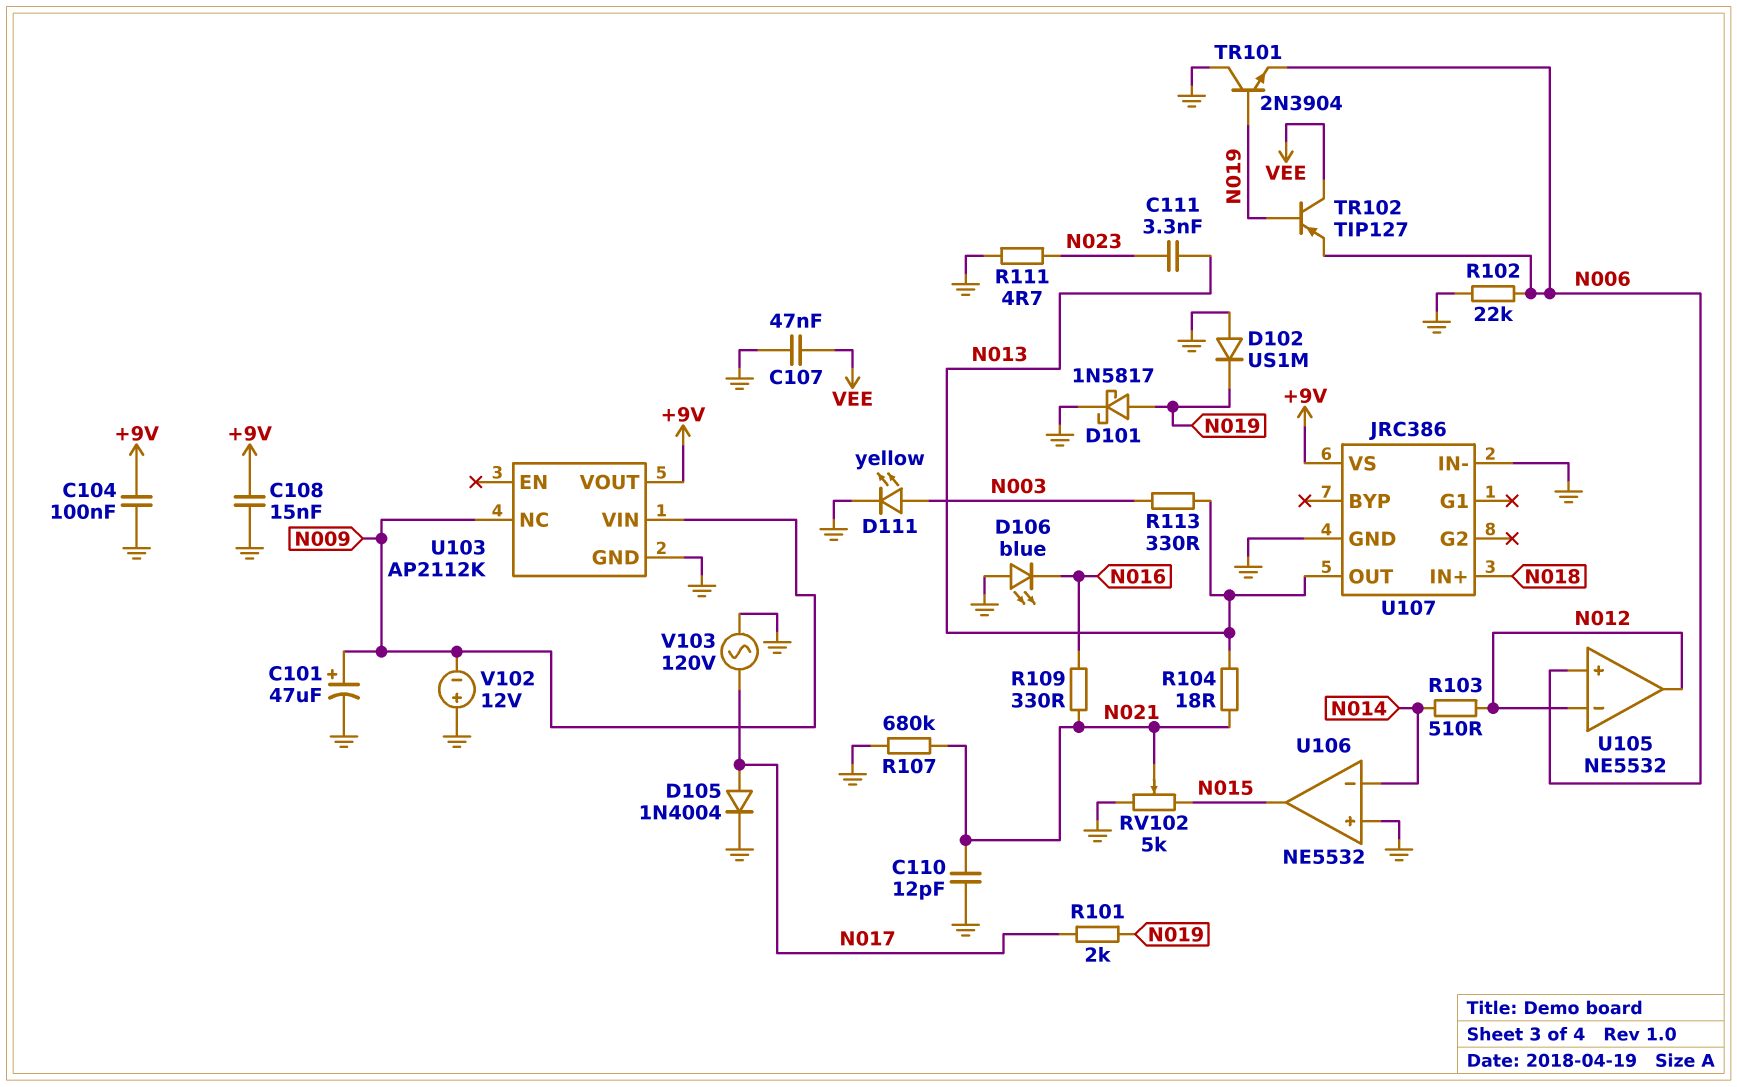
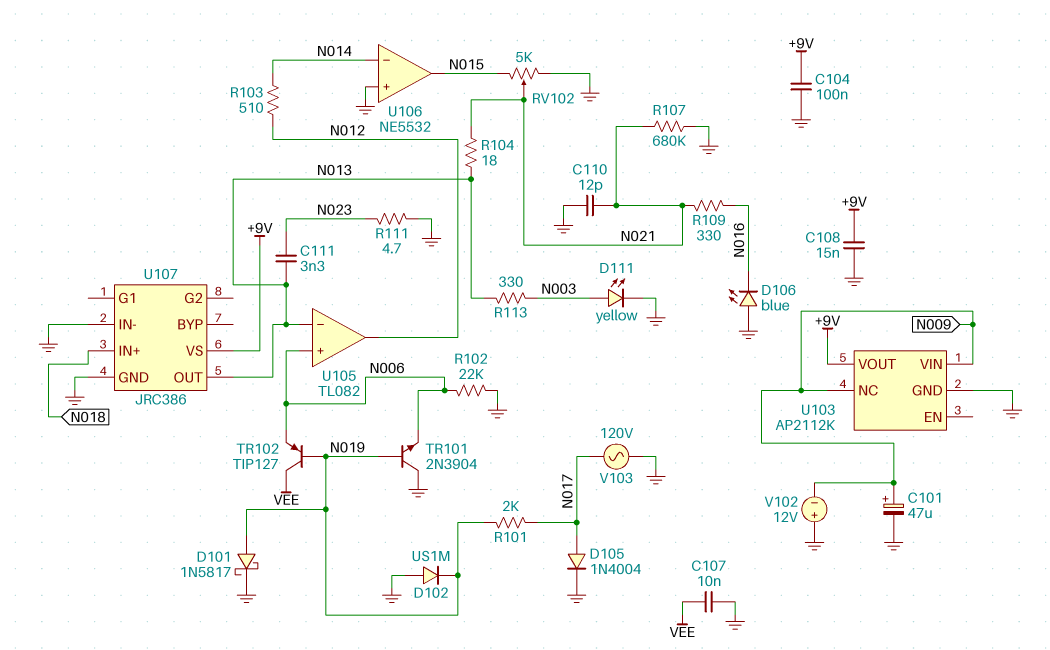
C107: 47nF (GND, VEE) -> 10nF (GND, VEE)
U105: NE5532 -> TL082
U105 pin in-: N012 -> N013

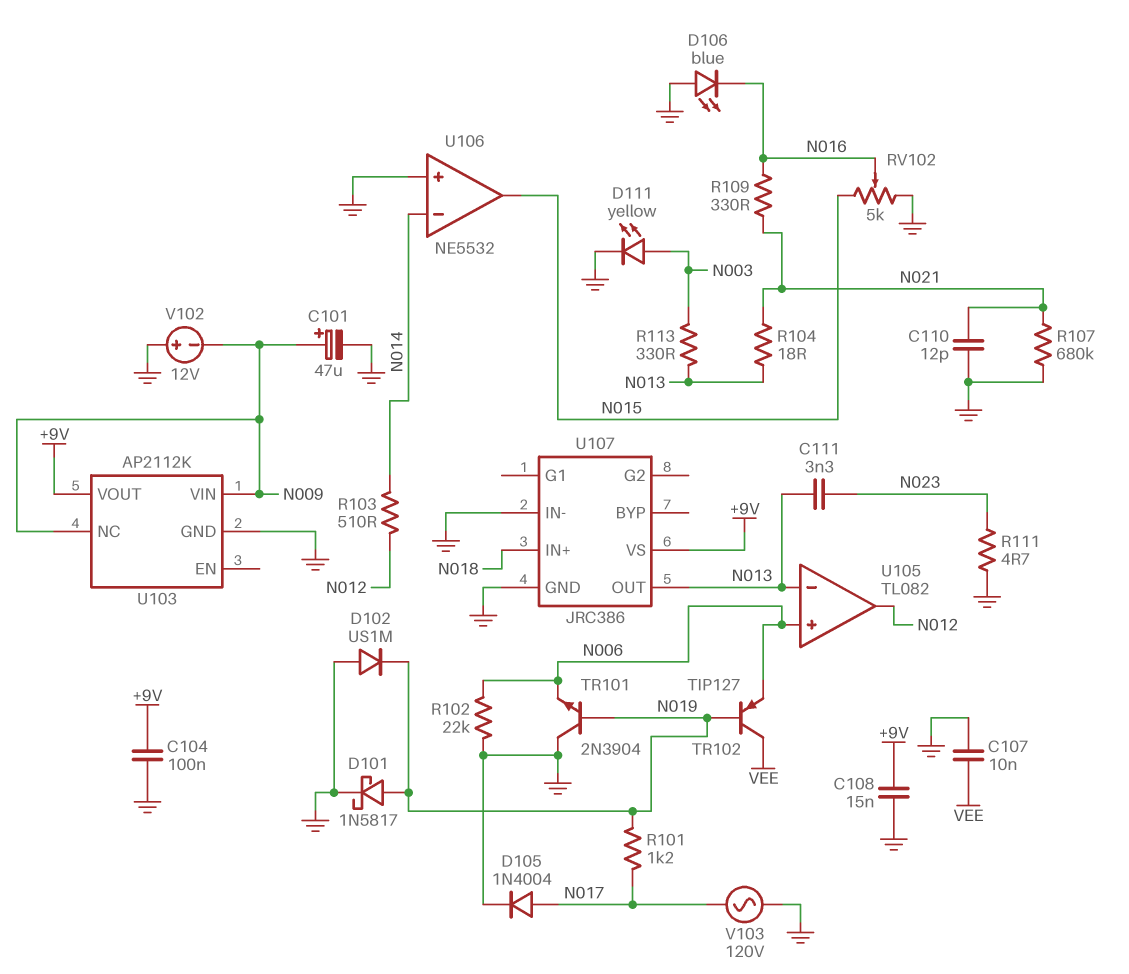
R101: 2k (N017, N019) -> 1.2k (N017, N019)
RV102: 5k (GND, N015, wiper N021) -> 5k (GND, N015, wiper N016)

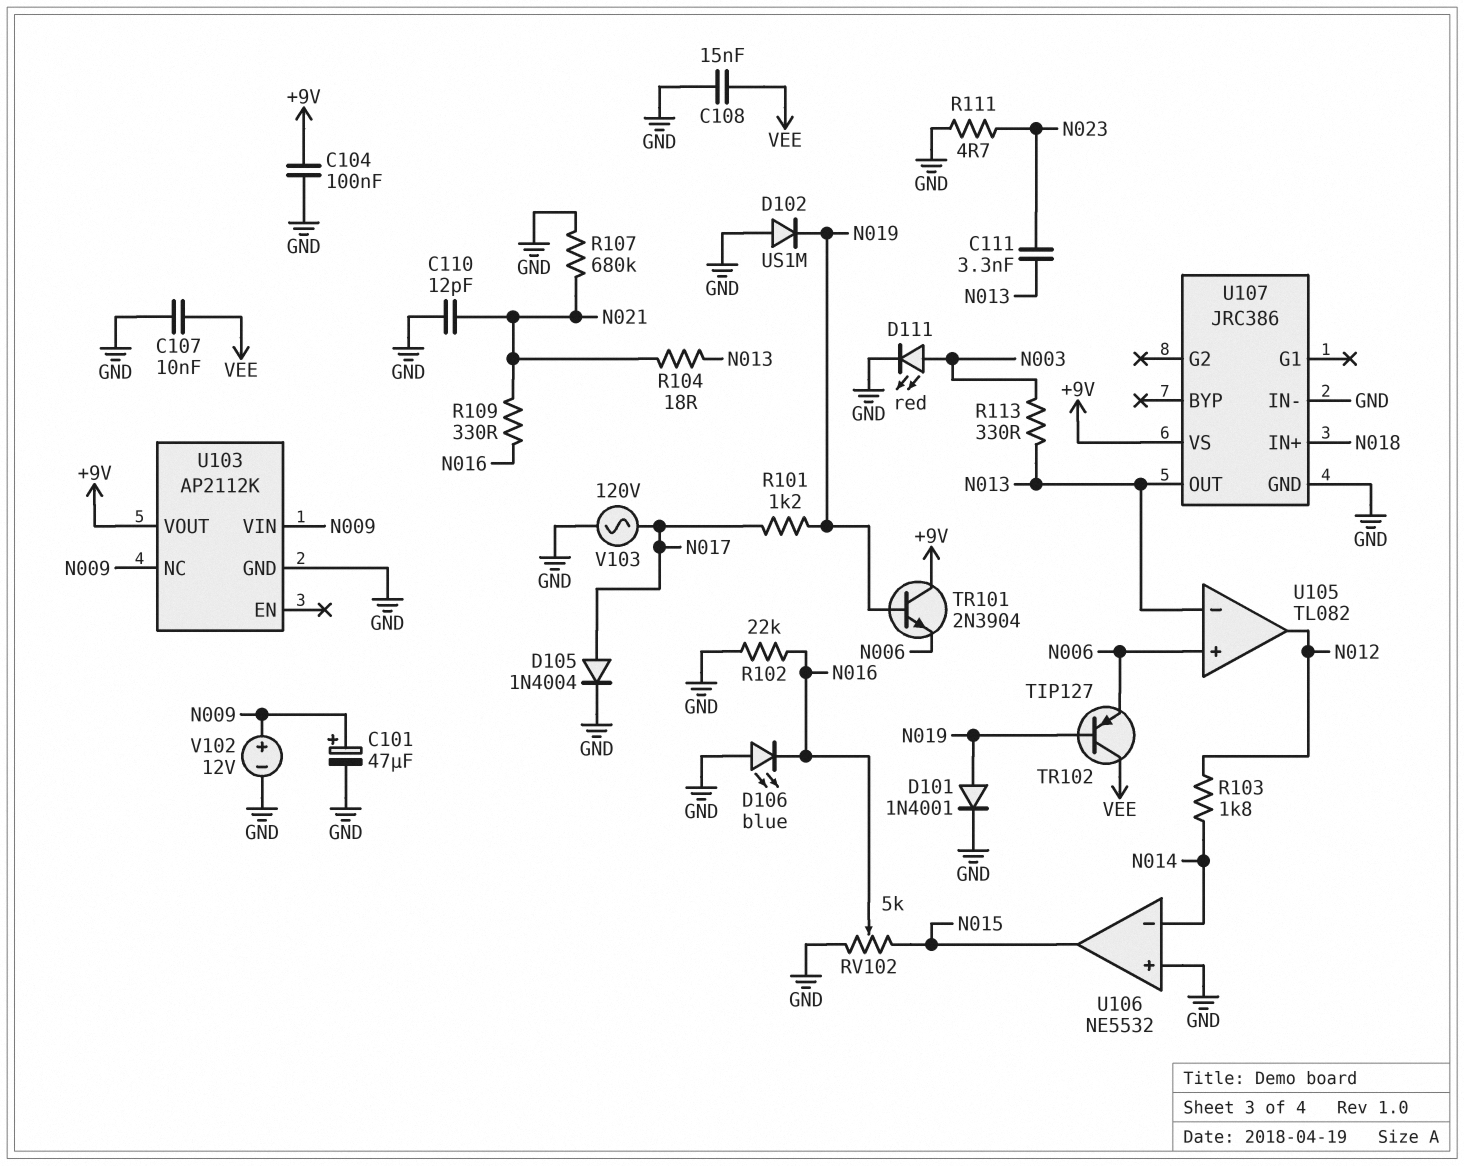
C108: 15nF (+9V, GND) -> 15nF (GND, VEE)
D101: schottky 1N5817 (A N019, K GND) -> diode 1N4001 (A N019, K GND)
D111: LED yellow (A N003, K GND) -> LED red (A N003, K GND)
R102: 22k (GND, N006) -> 22k (GND, N016)
R103: 510 (N012, N014) -> 1.8k (N012, N014)
TR101: NPN 2N3904 (B N019, C GND, E N006) -> NPN 2N3904 (B N019, C +9V, E N006)
V102: 12V (plus GND, minus N009) -> 12V (plus N009, minus GND)

